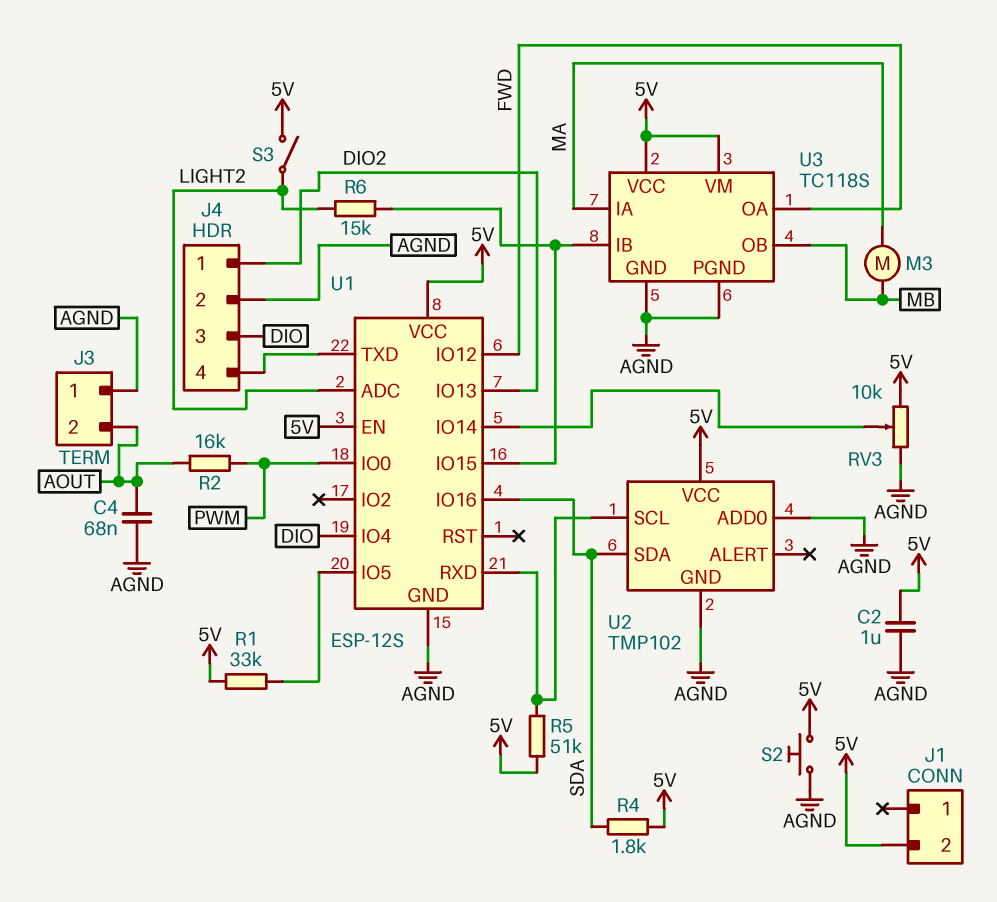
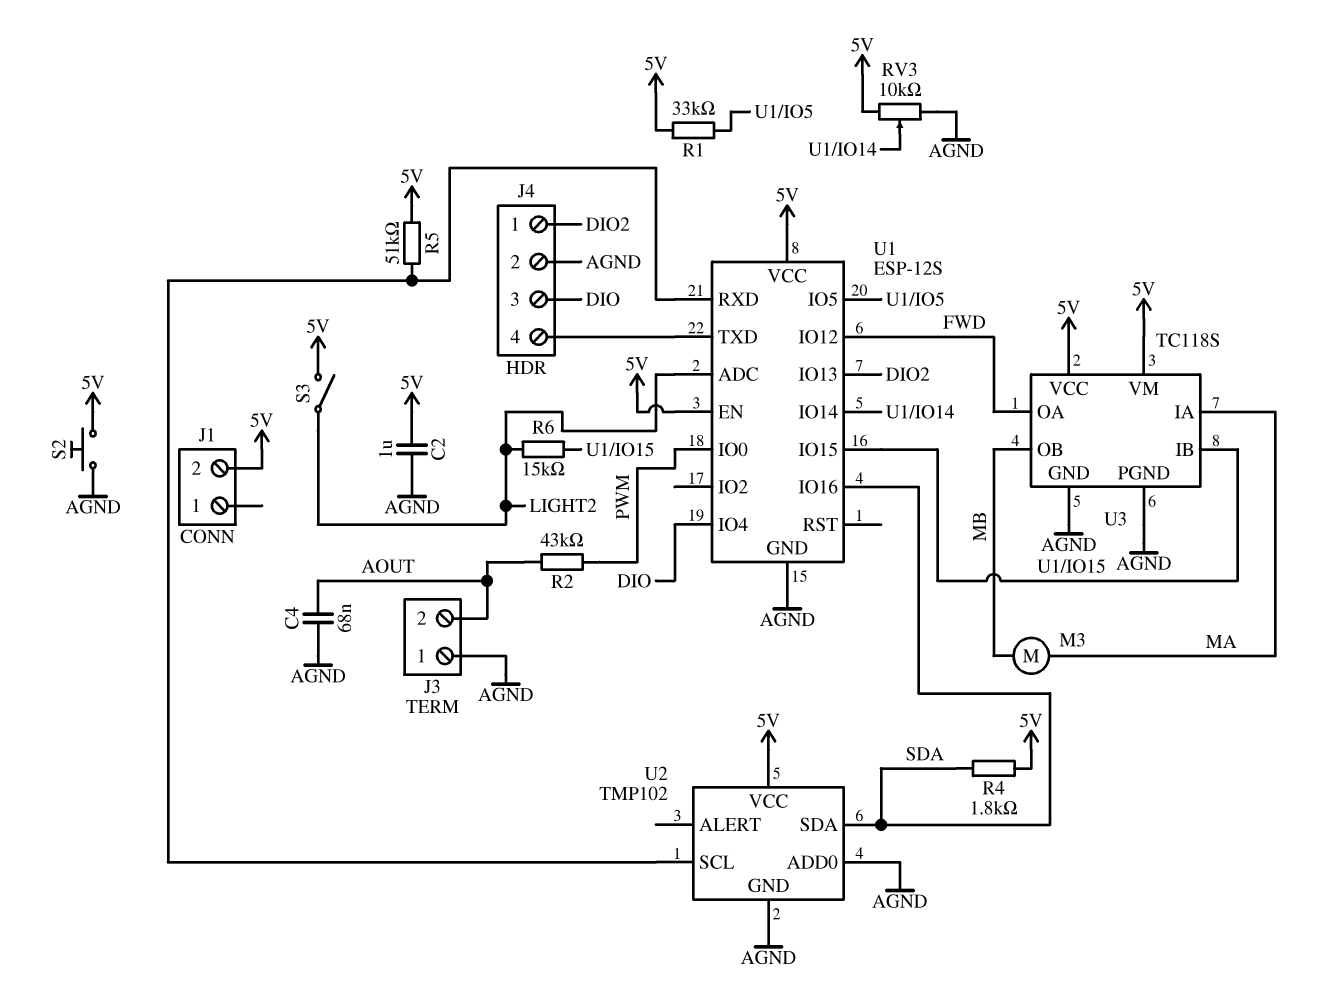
R2: 16k (AOUT, PWM) -> 43k (AOUT, PWM)

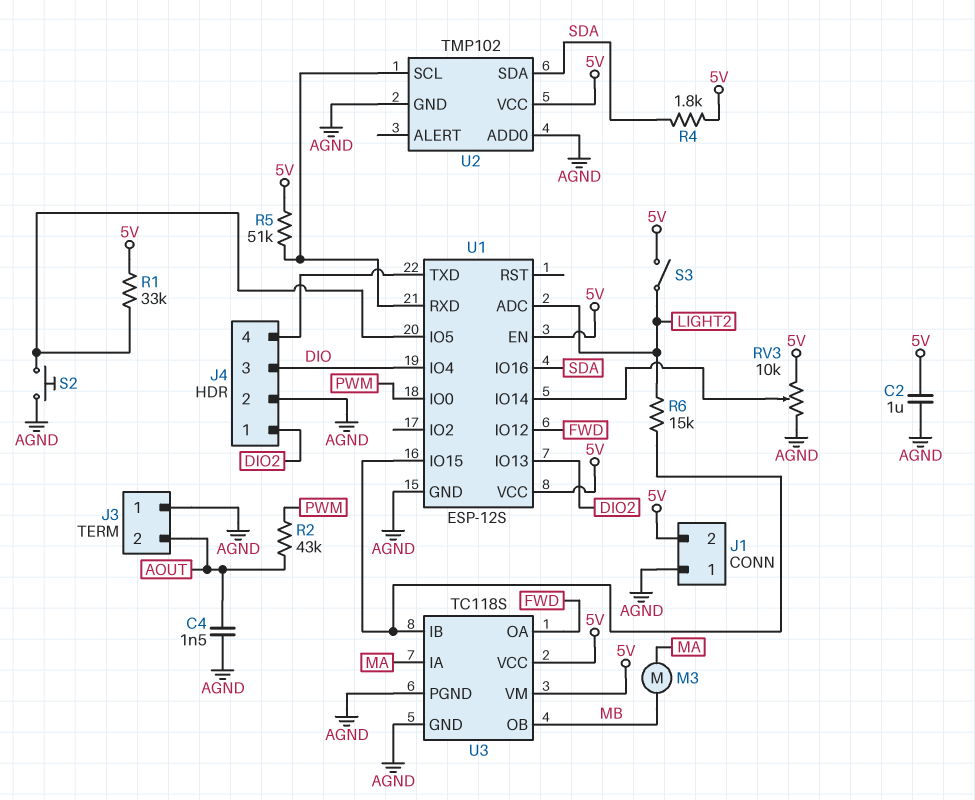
C4: 68nF (AGND, AOUT) -> 1.5nF (AGND, AOUT)
J1 pin 1: none -> AGND
S2: button (5V, AGND) -> button (AGND, U1/IO5)

